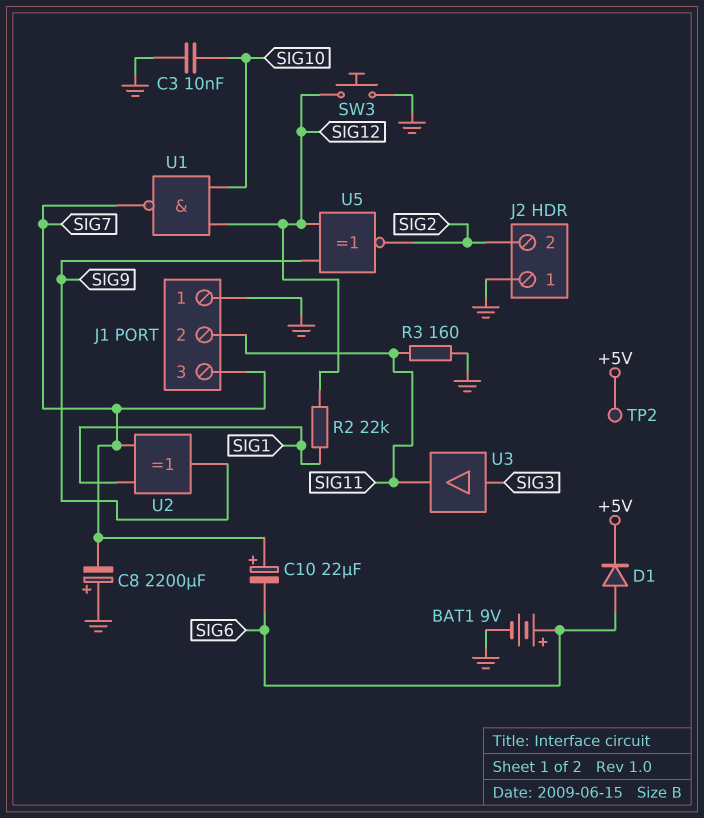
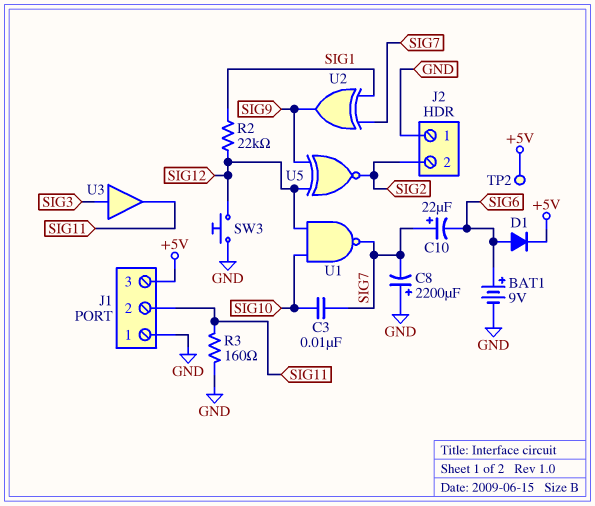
C3: 10nF (GND, SIG10) -> 10nF (SIG7, SIG10)
J1 pin 3: SIG7 -> +5V

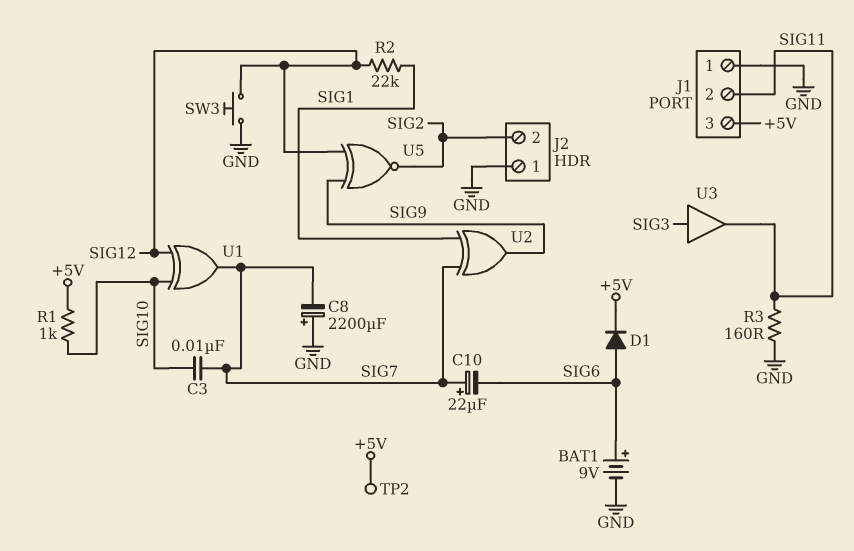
R1: none -> 1k (+5V, SIG10)
U1: NAND (in SIG10, in SIG12, out SIG7) -> XOR (in SIG10, in SIG12, out SIG7)

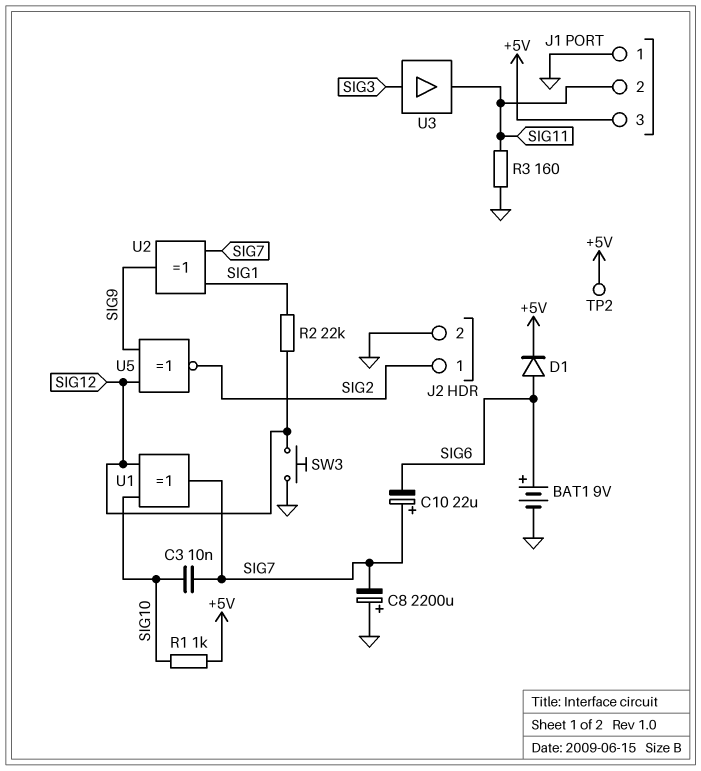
J2 pin 1: GND -> SIG2
J2 pin 2: SIG2 -> GND

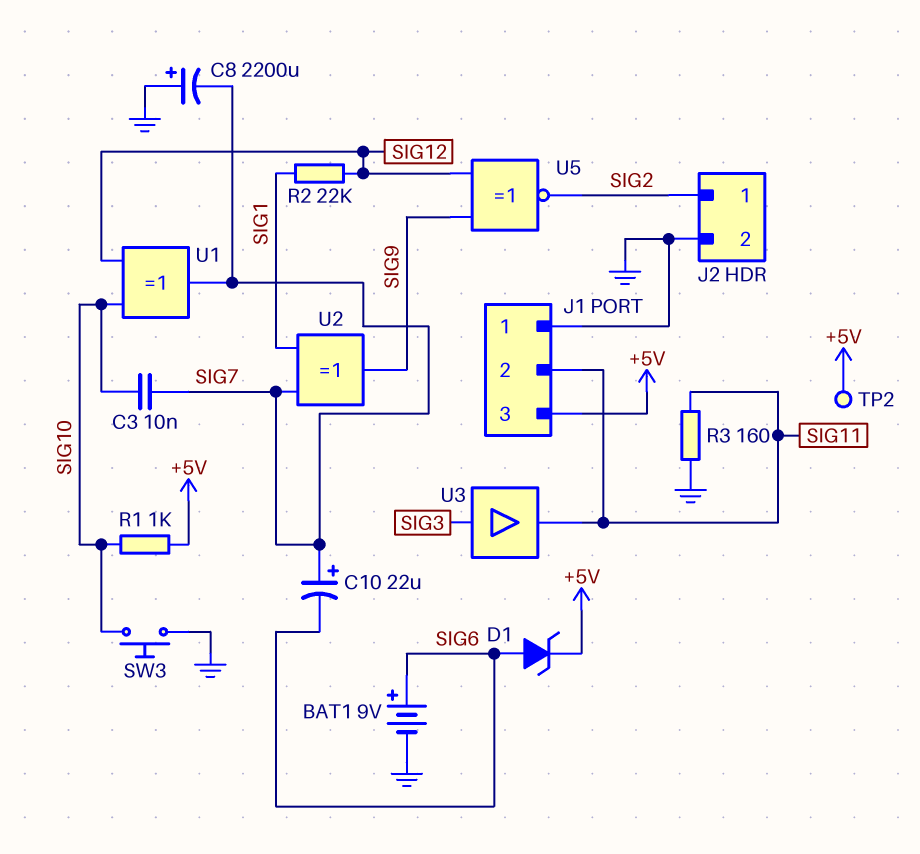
D1: diode (A SIG6, K +5V) -> zener (A SIG6, K +5V)
SW3: button (GND, SIG12) -> button (GND, SIG10)

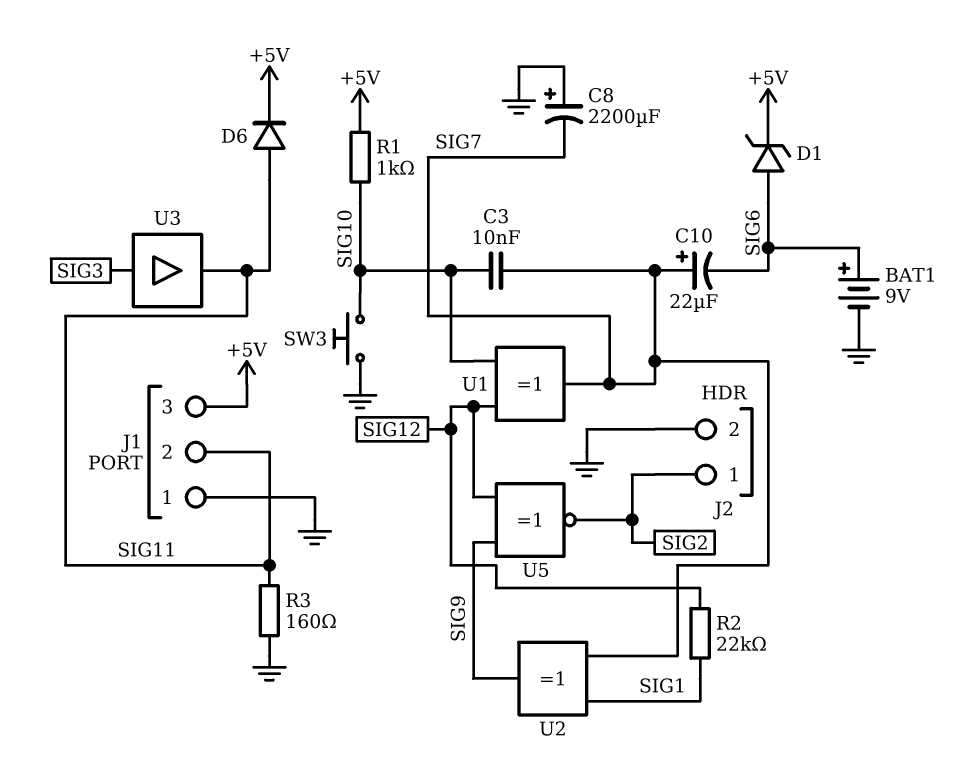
D6: none -> diode (A SIG11, K +5V)
TP2: test point (+5V) -> none

